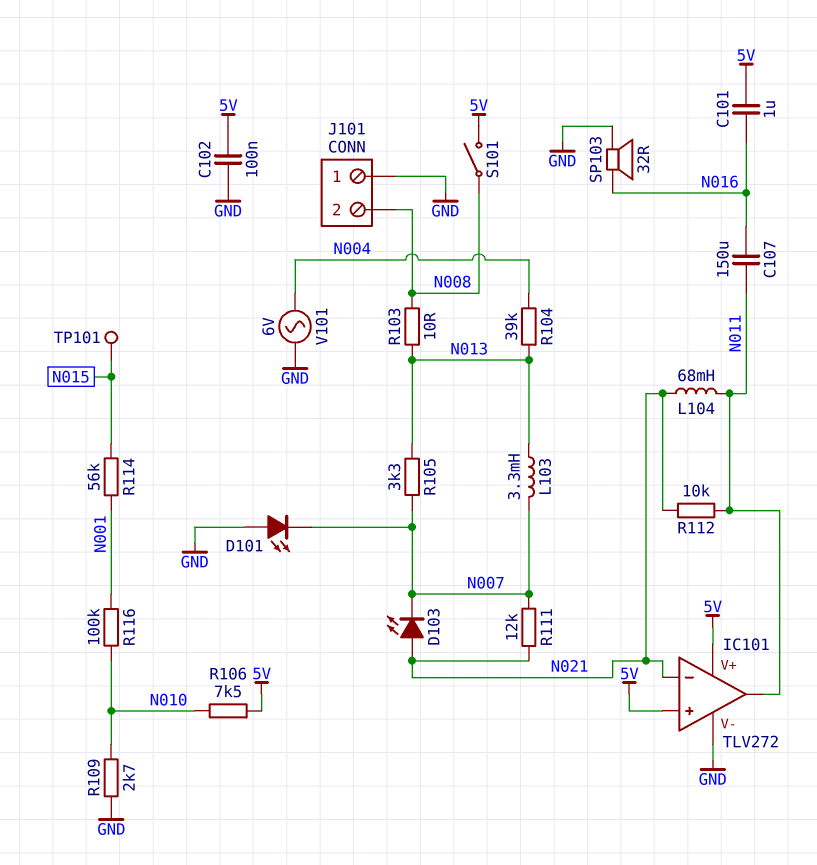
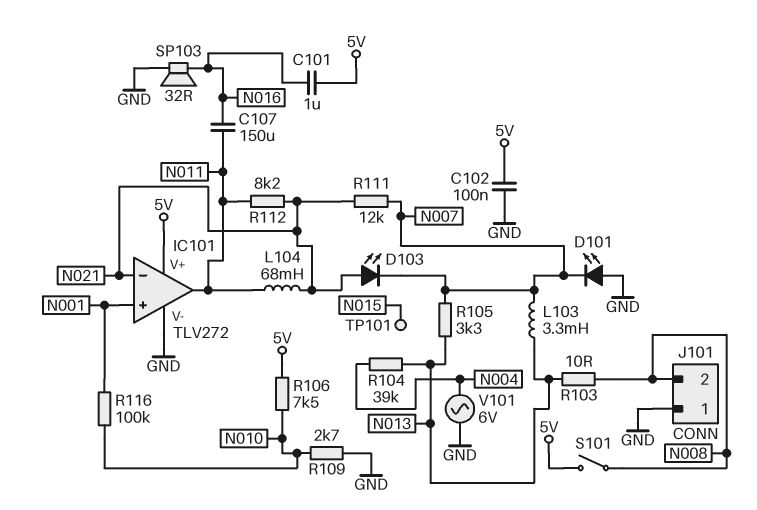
IC101 pin in+: 5V -> N001
R112: 10k (N011, N021) -> 8.2k (N011, N021)
R114: 56k (N001, N015) -> none

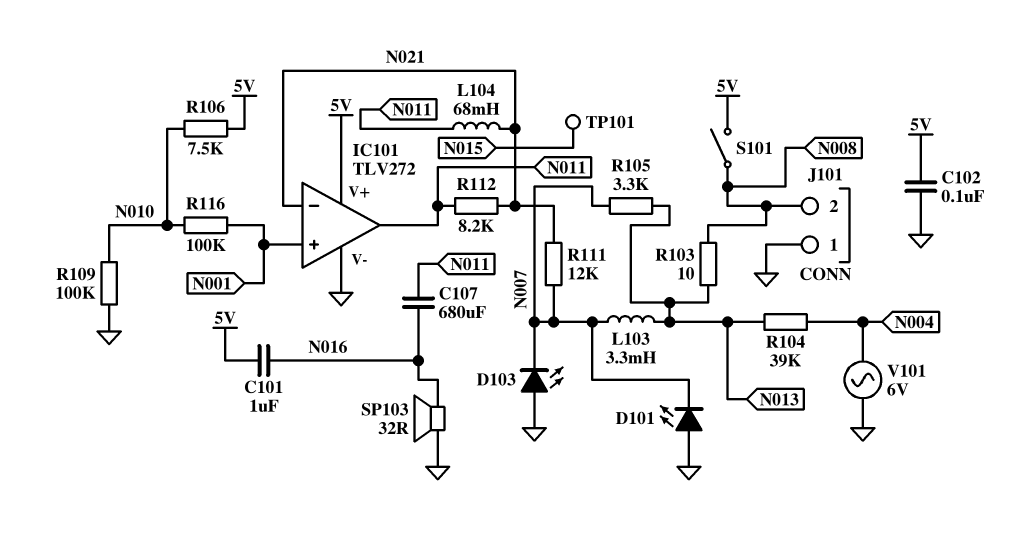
C107: 150uF (N011, N016) -> 680uF (N011, N016)
D103: LED (A N021, K N007) -> LED (A GND, K N007)
R109: 2.7k (GND, N010) -> 100k (GND, N010)

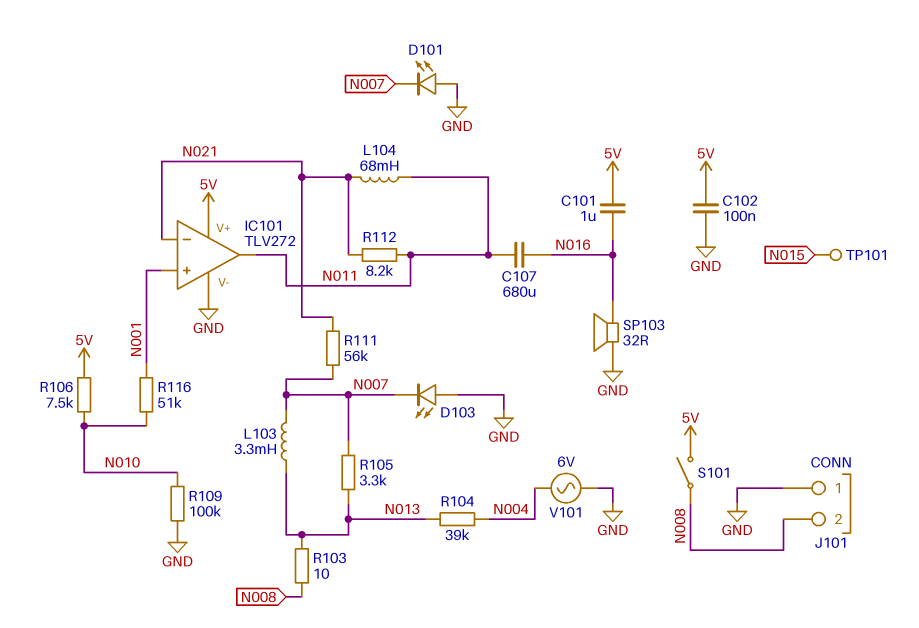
R111: 12k (N007, N021) -> 56k (N007, N021)
R116: 100k (N001, N010) -> 51k (N001, N010)

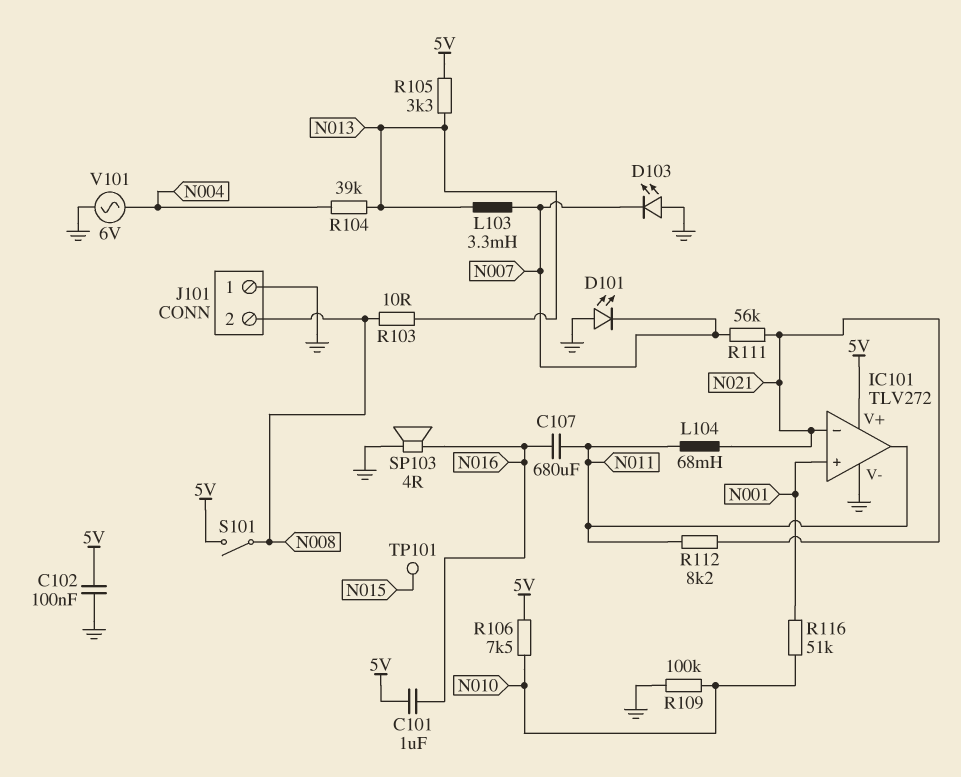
R105: 3.3k (N007, N013) -> 3.3k (5V, N013)
SP103: speaker 32R (GND, N016) -> speaker 4R (GND, N016)

